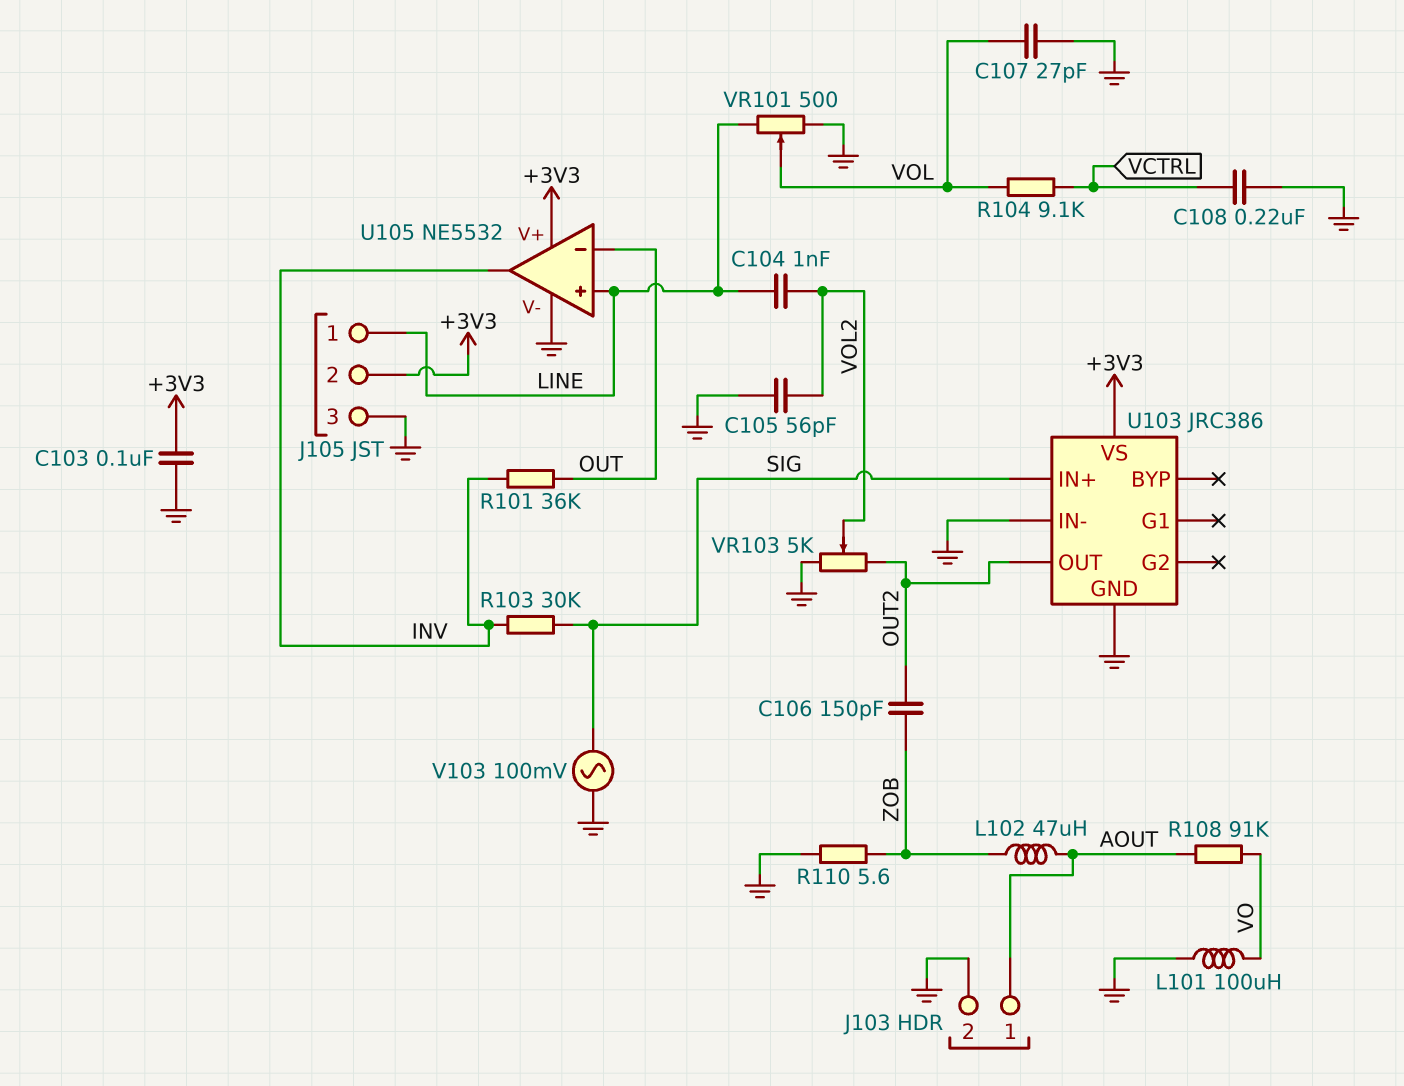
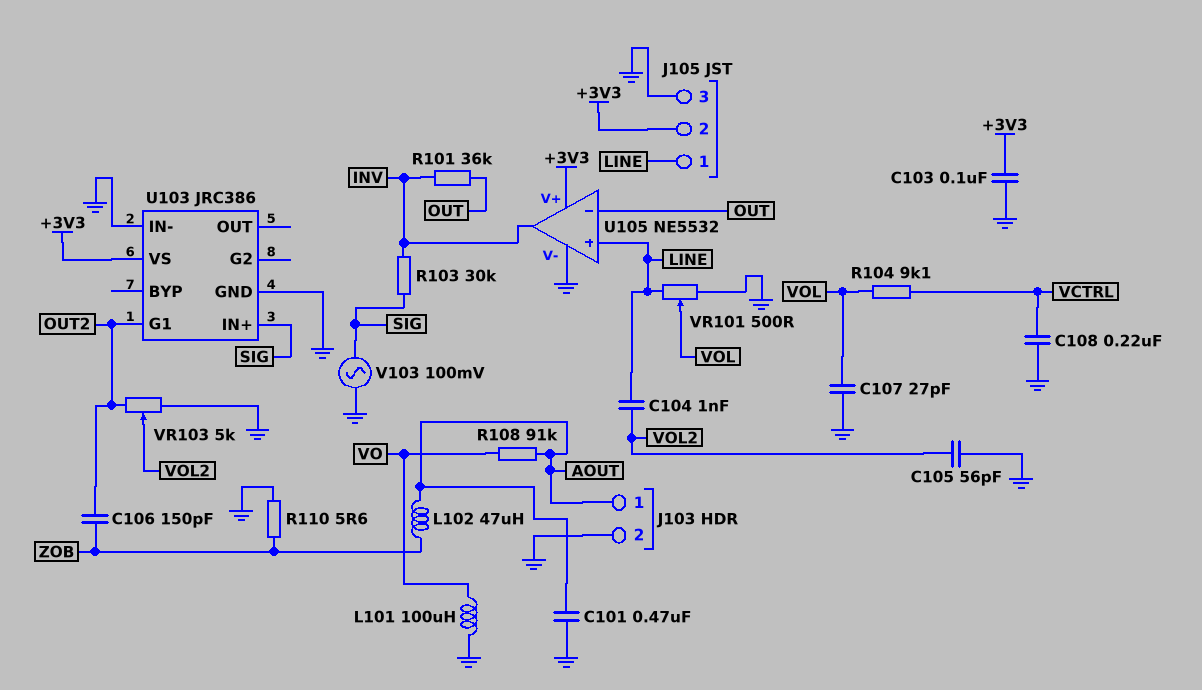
C101: none -> 470nF (AOUT, GND)
U103 pin G1: none -> OUT2
U103 pin OUT: OUT2 -> none

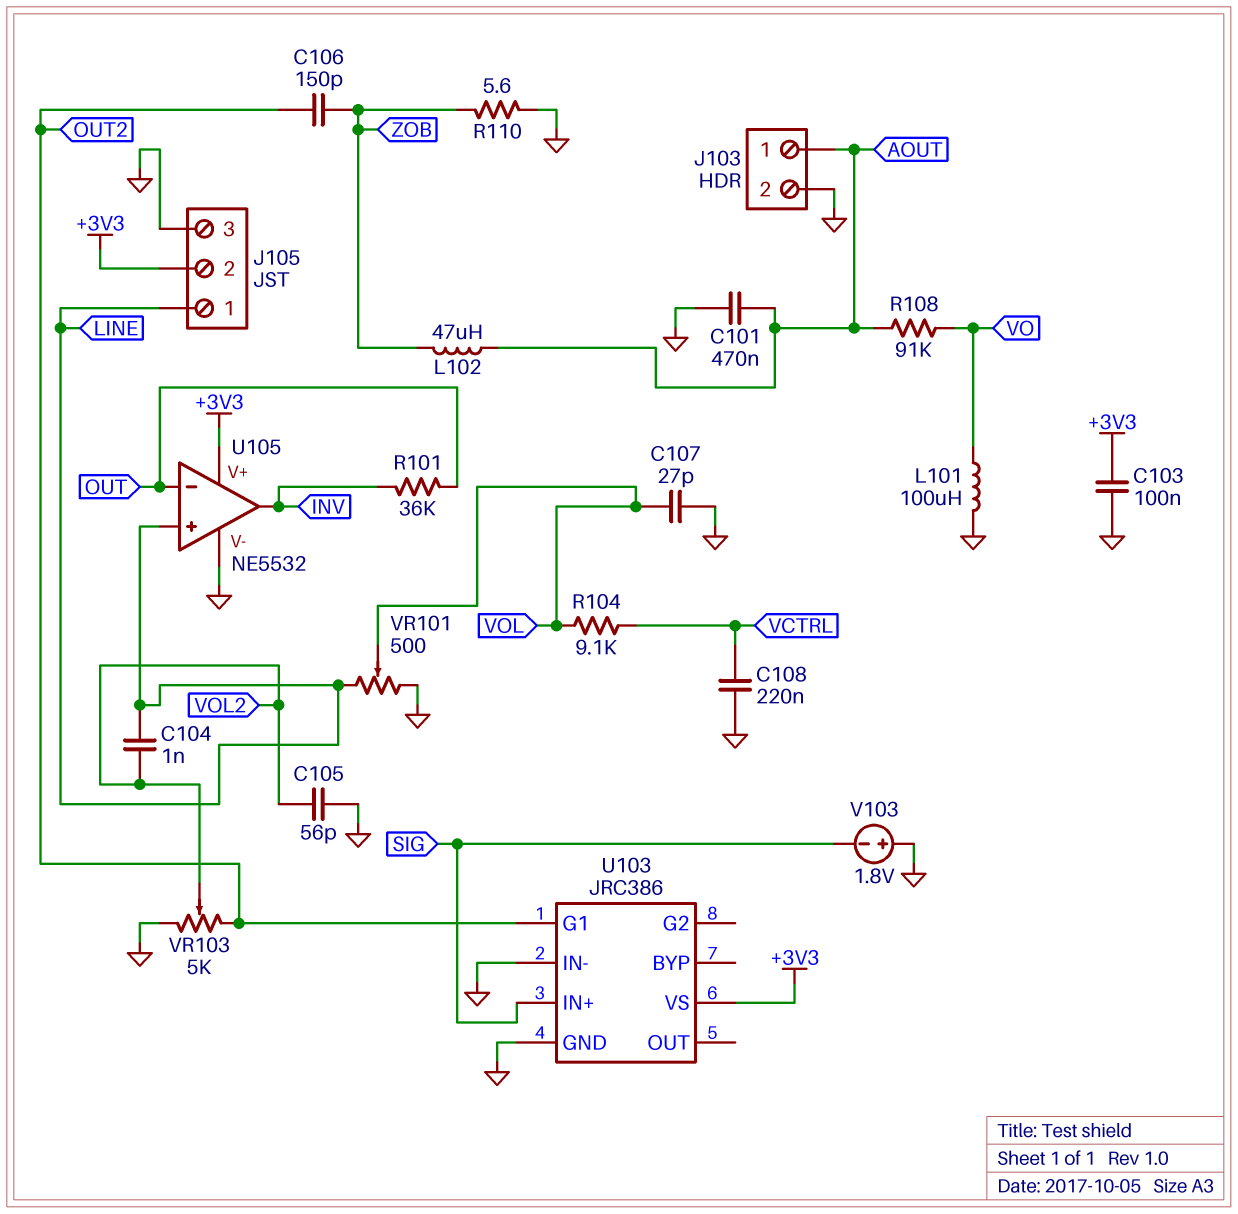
R103: 30k (INV, SIG) -> none
V103: AC 100mV (GND, SIG) -> 1.8V (plus GND, minus SIG)

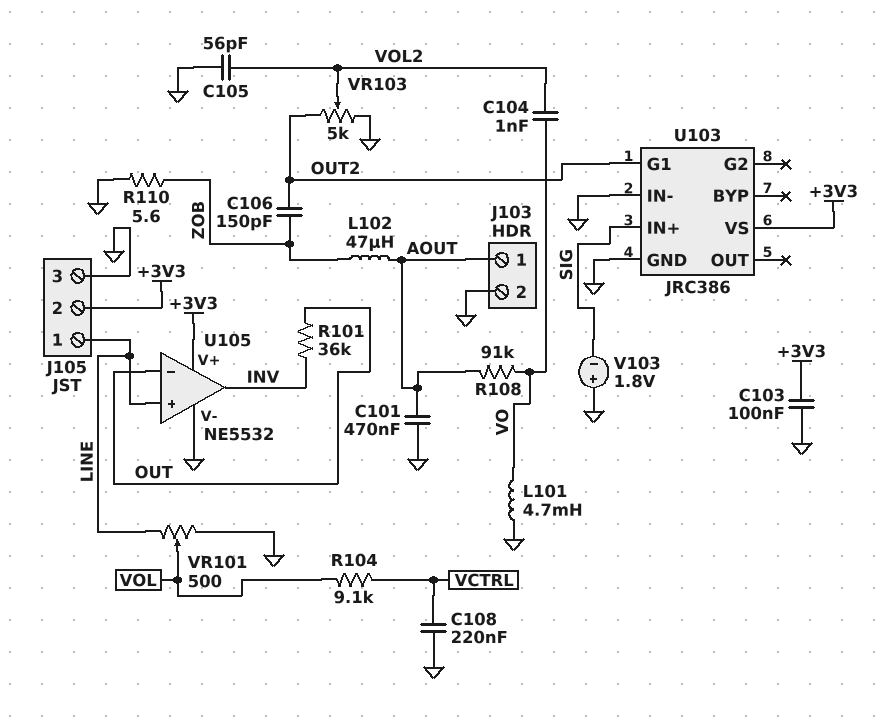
C104: 1nF (LINE, VOL2) -> 1nF (VO, VOL2)
C107: 27pF (GND, VOL) -> none
L101: 100uH (GND, VO) -> 4.7mH (GND, VO)

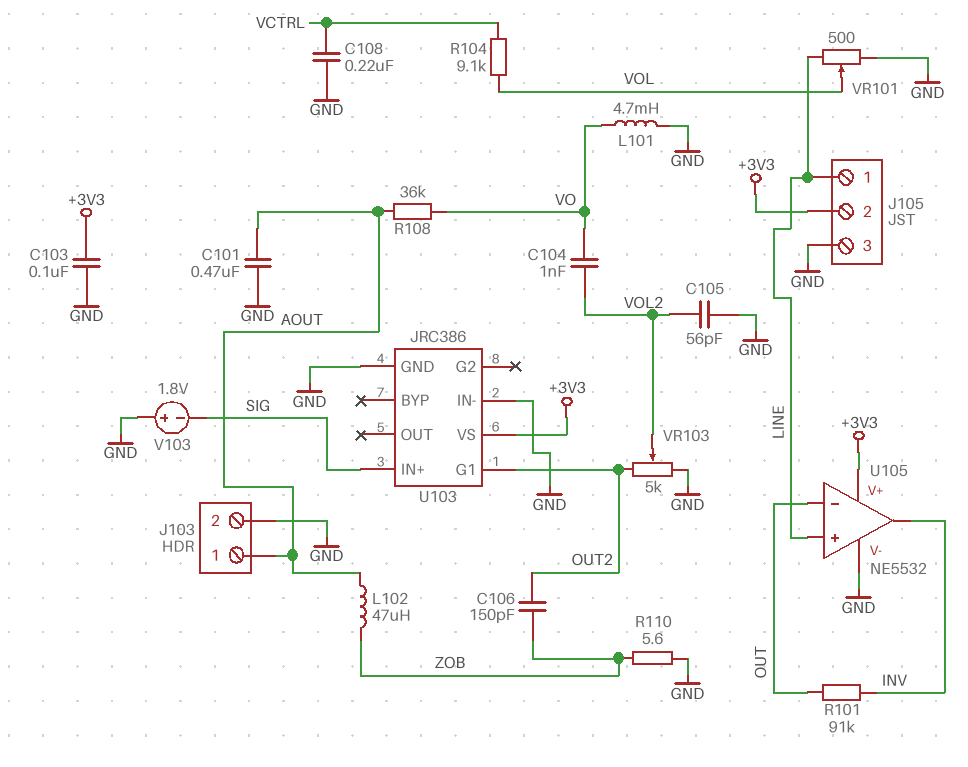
R101: 36k (INV, OUT) -> 91k (INV, OUT)
R108: 91k (AOUT, VO) -> 36k (AOUT, VO)

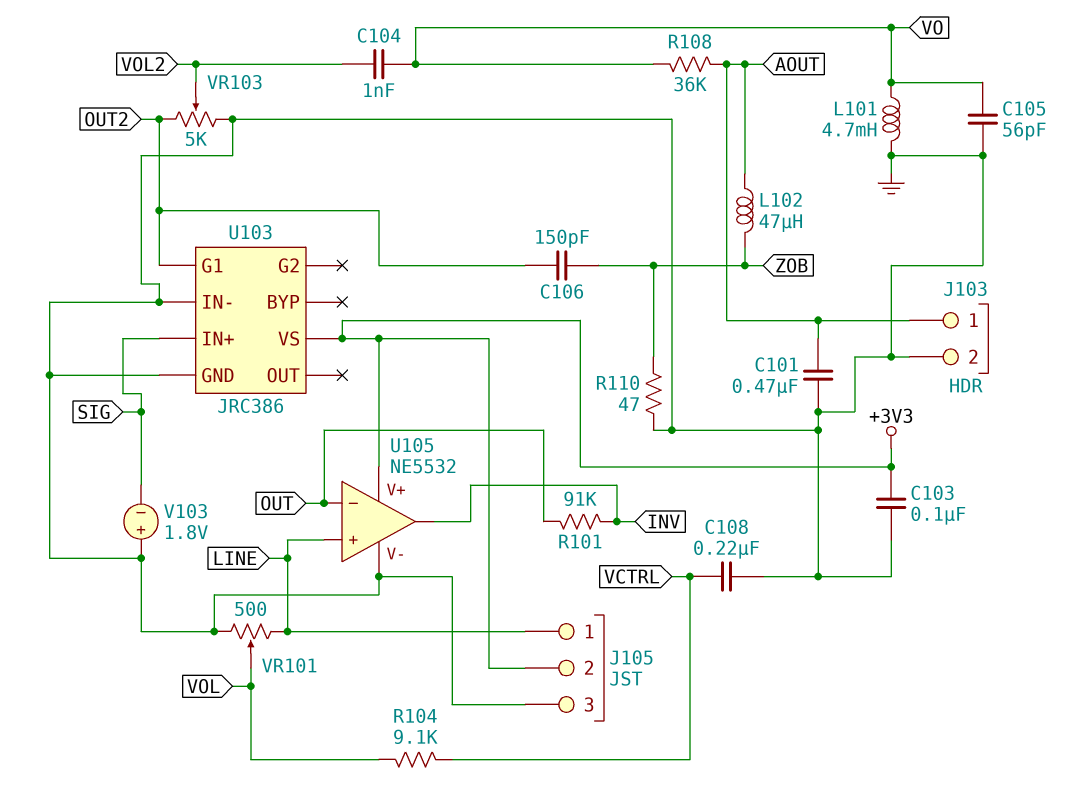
C105: 56pF (GND, VOL2) -> 56pF (GND, VO)
R110: 5.6 (GND, ZOB) -> 47 (GND, ZOB)

